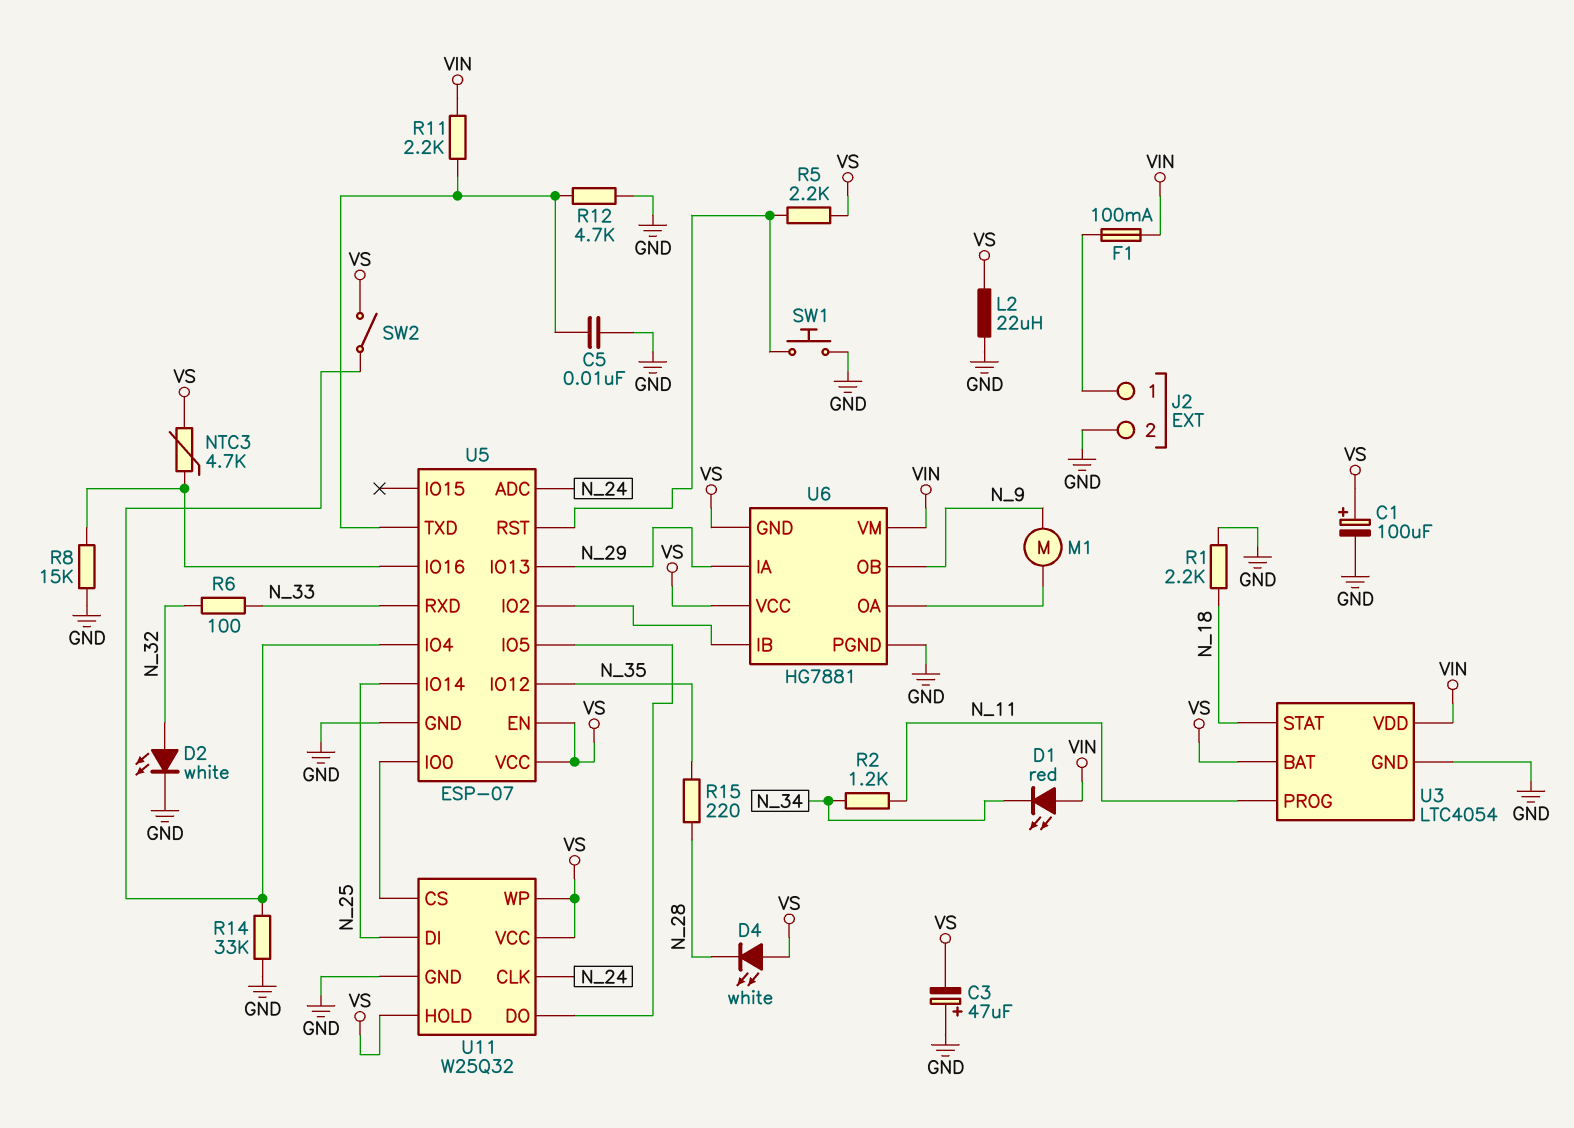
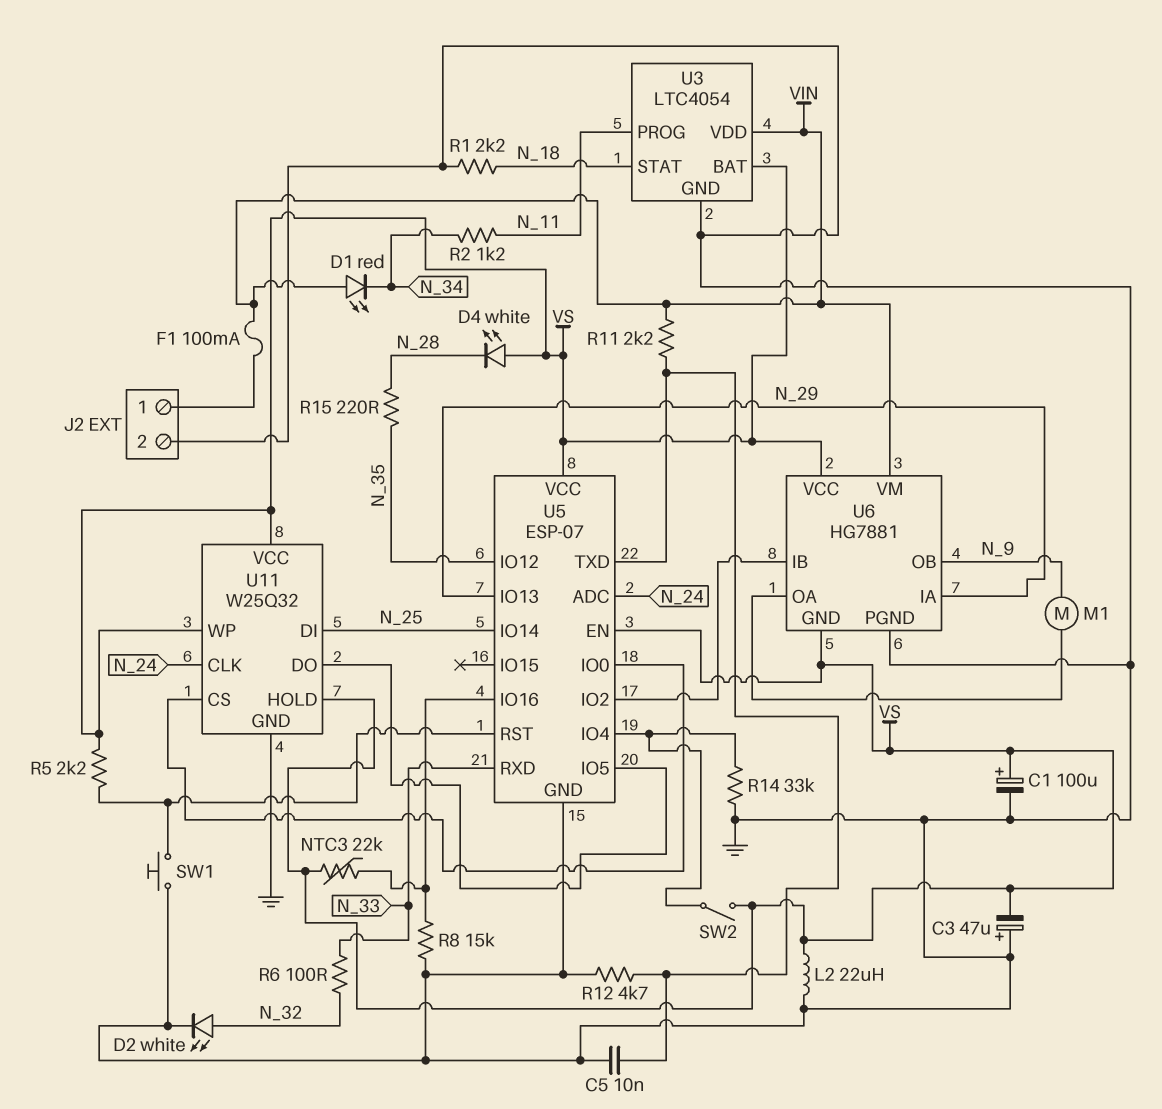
NTC3: 4.7k (U5/IO16, VS) -> 22k (U5/IO16, VS)

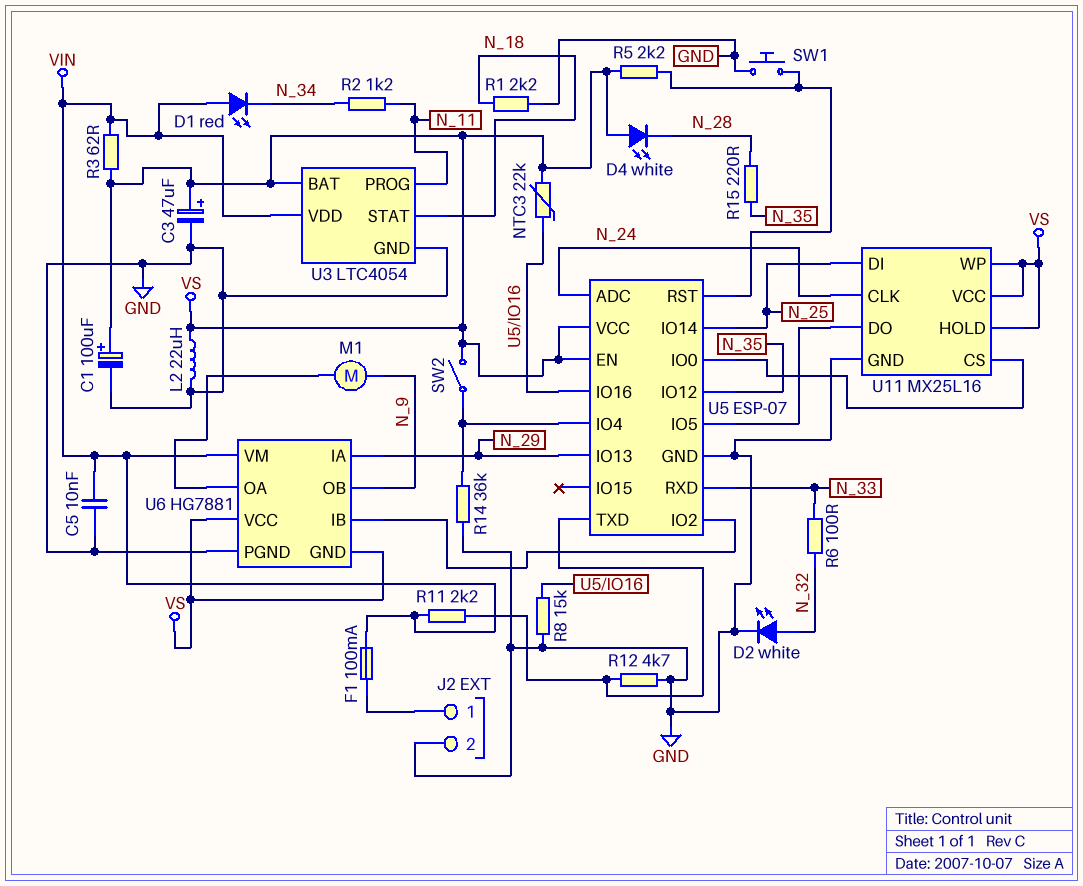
C3: 47uF (plus GND, minus VS) -> 47uF (plus VS, minus GND)
C5: 10nF (GND, U5/TXD) -> 10nF (GND, VIN)
R3: none -> 62 (VIN, VS)
R14: 33k (GND, U5/IO4) -> 36k (GND, U5/IO4)
U11: W25Q32 -> MX25L16

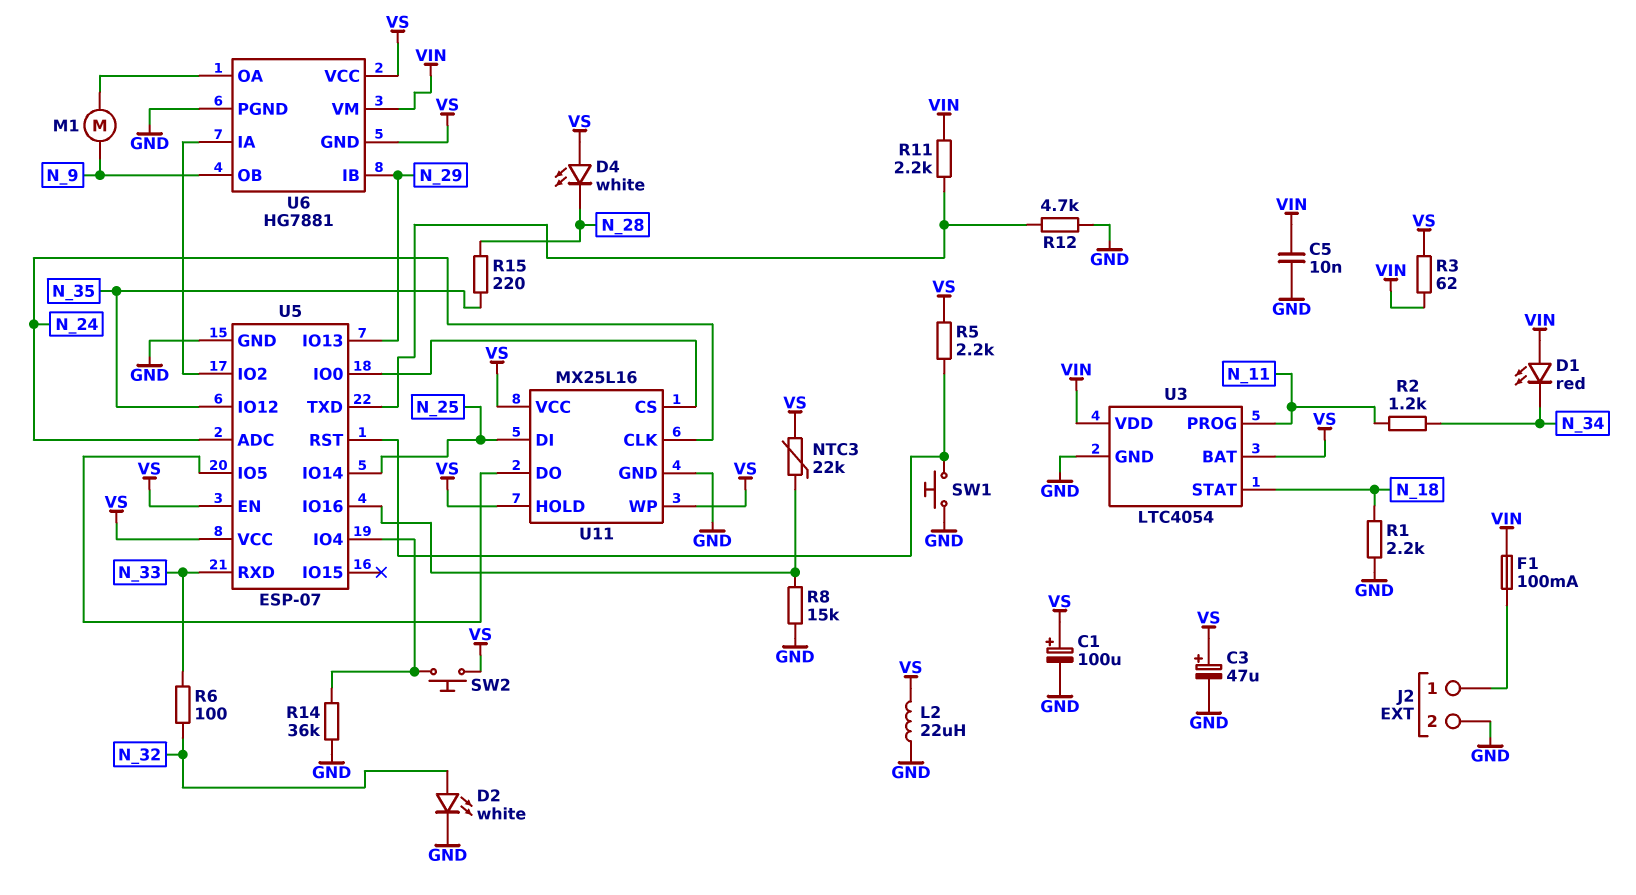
SW2: switch (U5/IO4, VS) -> button (U5/IO4, VS)
U6 pin IA: N_29 -> U5/IO2
U6 pin IB: U5/IO2 -> N_29

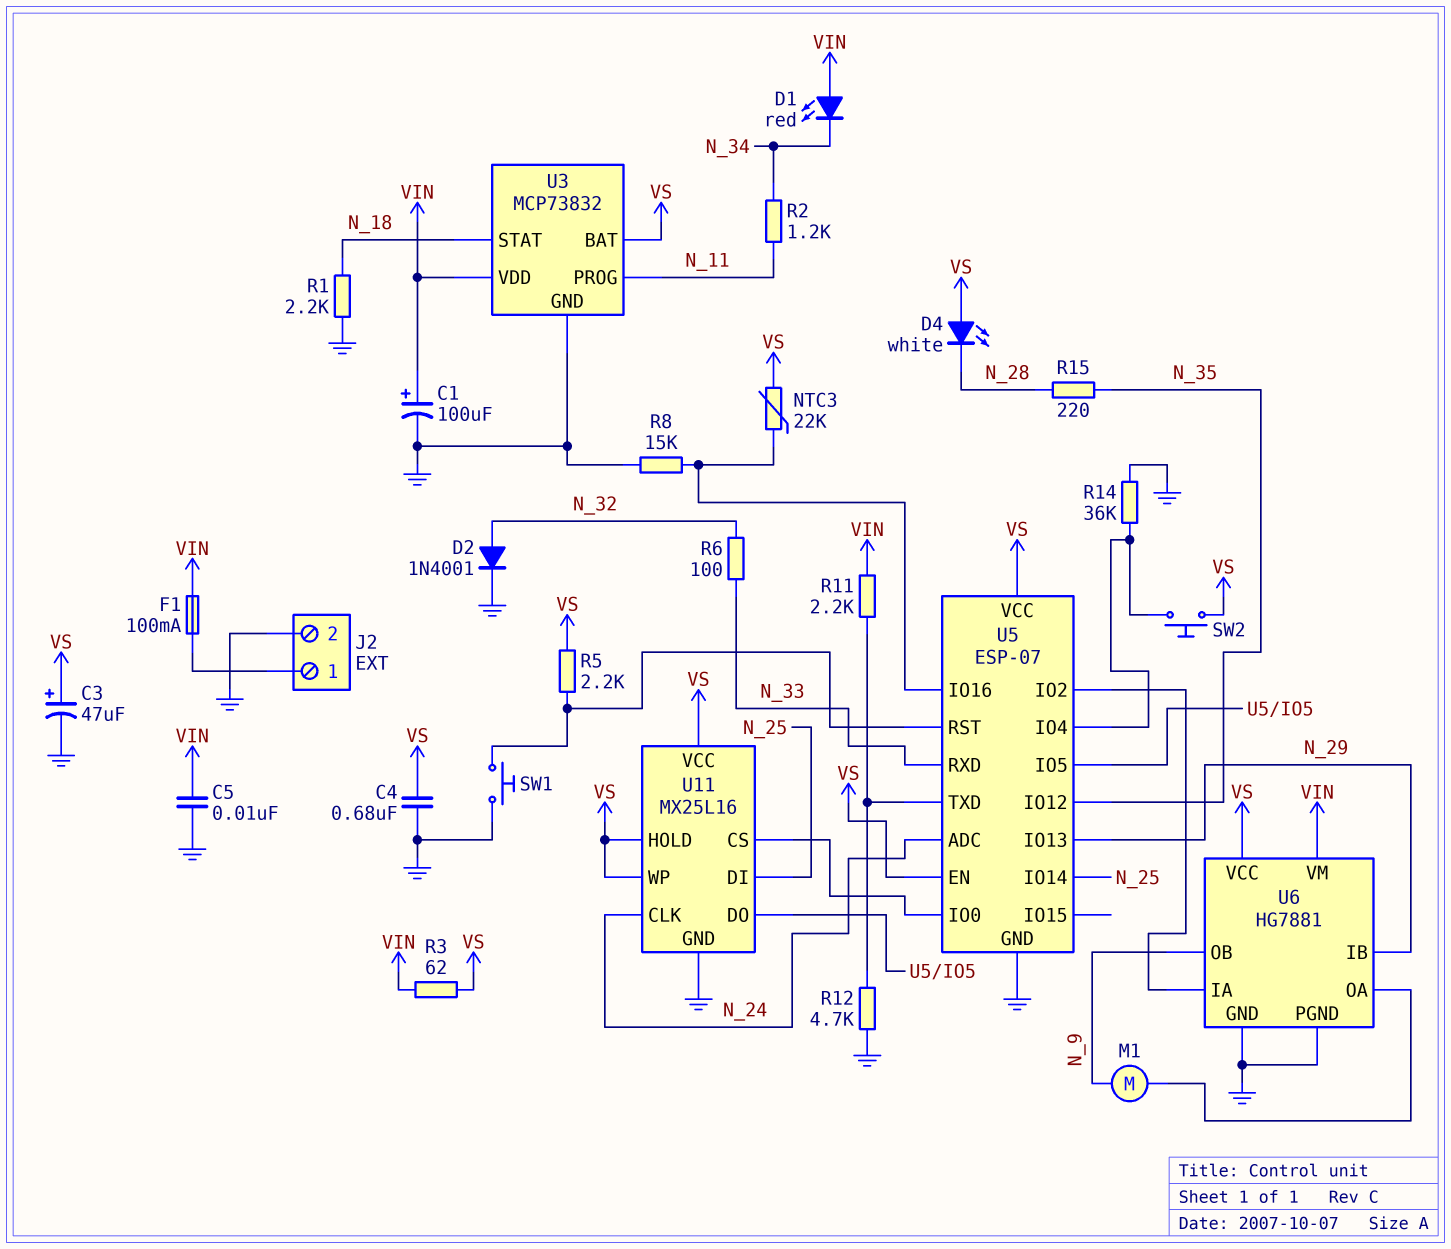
C1: 100uF (plus VS, minus GND) -> 100uF (plus VIN, minus GND)
C4: none -> 680nF (GND, VS)
D2: LED white (A N_32, K GND) -> diode 1N4001 (A N_32, K GND)
L2: 22uH (GND, VS) -> none
U3: LTC4054 -> MCP73832
U6 pin GND: VS -> GND

